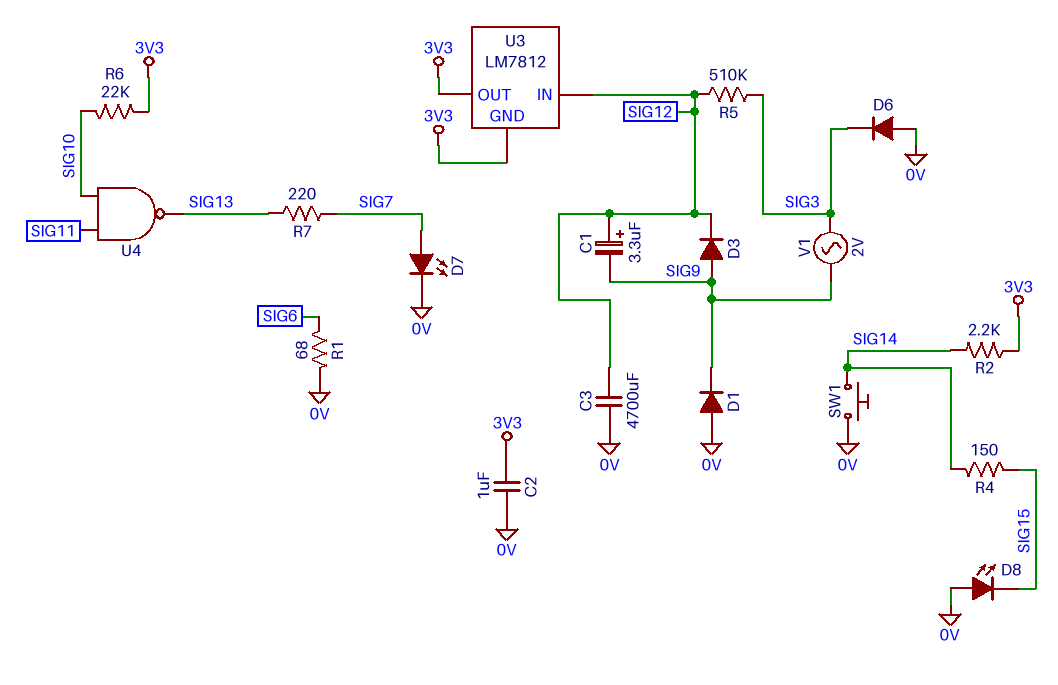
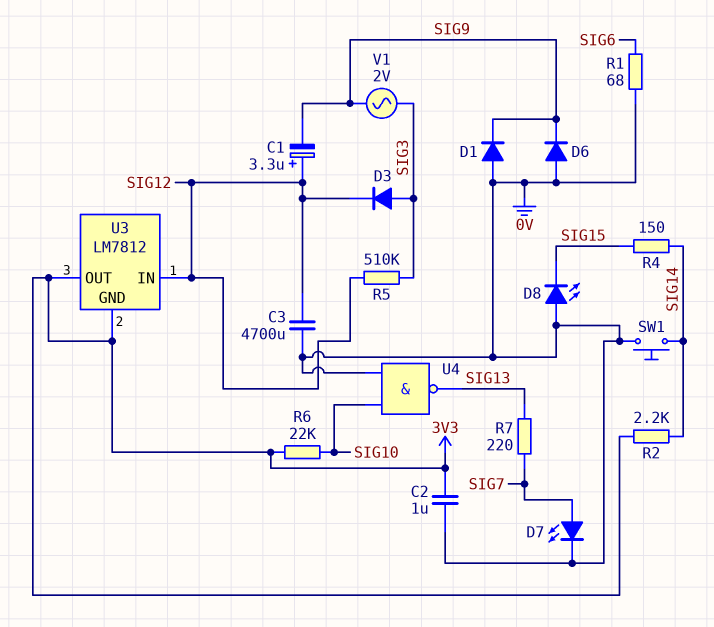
D3: diode (A SIG9, K SIG12) -> diode (A SIG3, K SIG12)
D6: diode (A 0V, K SIG3) -> diode (A 0V, K SIG9)
U4: NAND (in SIG10, in SIG11, out SIG13) -> NAND (in 0V, in SIG10, out SIG13)

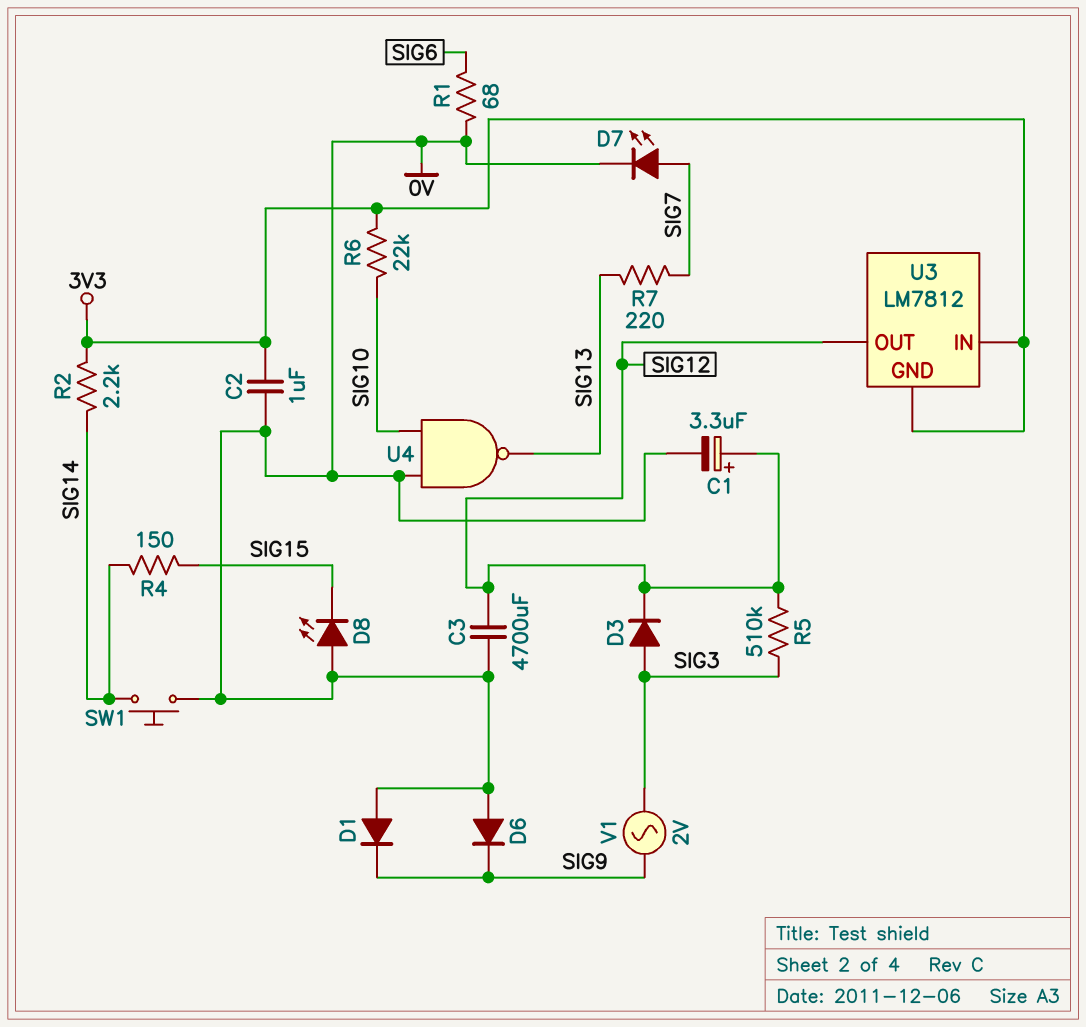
C1: 3.3uF (plus SIG12, minus SIG9) -> 3.3uF (plus SIG12, minus 0V)
U3 pin IN: SIG12 -> 3V3
U3 pin OUT: 3V3 -> SIG12

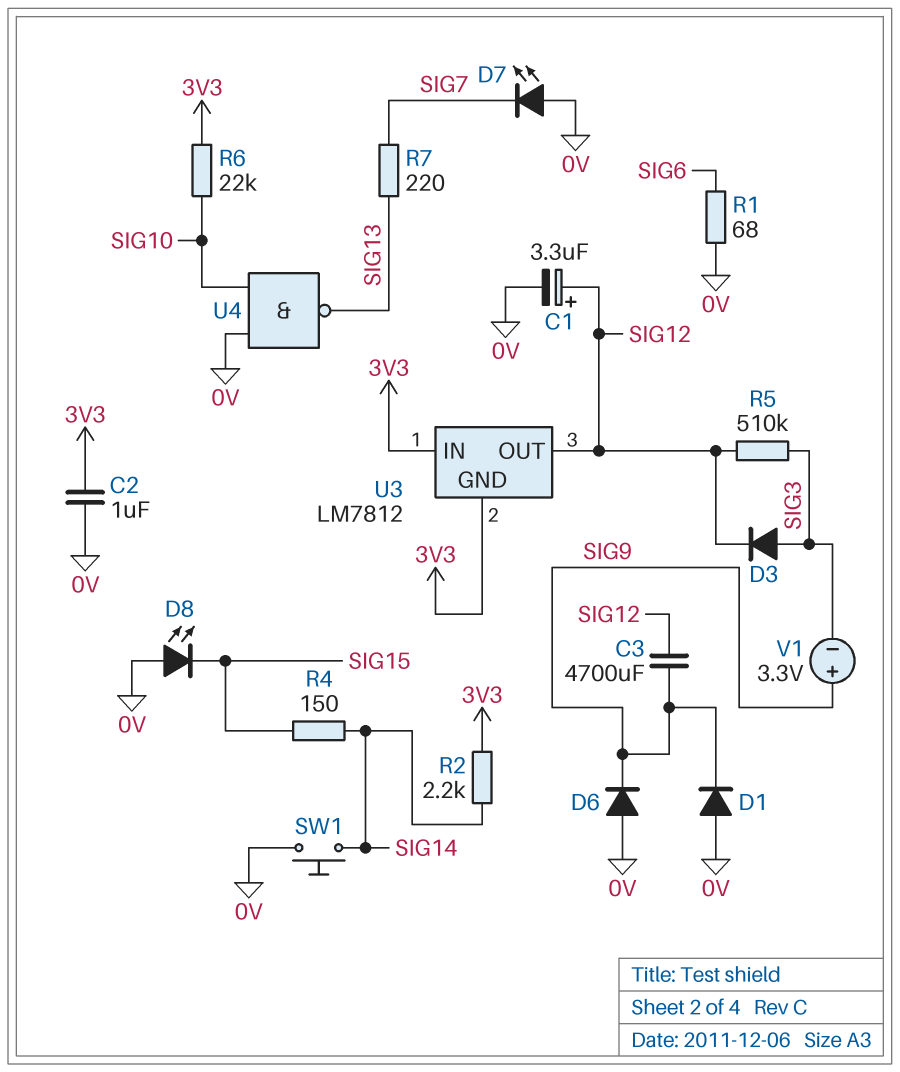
C3: 4700uF (0V, SIG12) -> 4700uF (SIG9, SIG12)
D7: LED (A SIG7, K 0V) -> LED (A 0V, K SIG7)
V1: AC 2V (SIG3, SIG9) -> 3.3V (plus SIG9, minus SIG3)

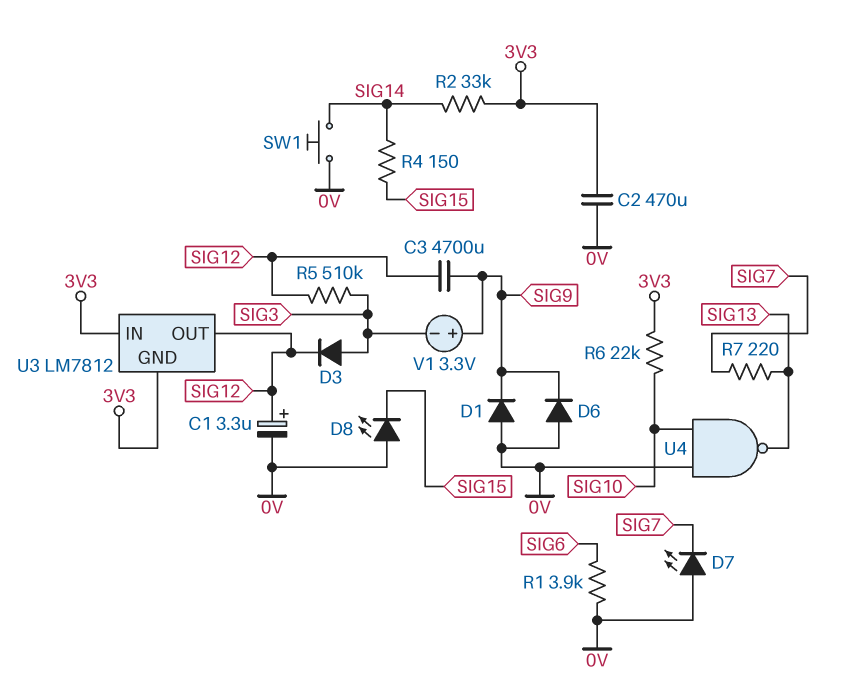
C2: 1uF (0V, 3V3) -> 470uF (0V, 3V3)
R1: 68 (0V, SIG6) -> 3.9k (0V, SIG6)
R2: 2.2k (3V3, SIG14) -> 33k (3V3, SIG14)

